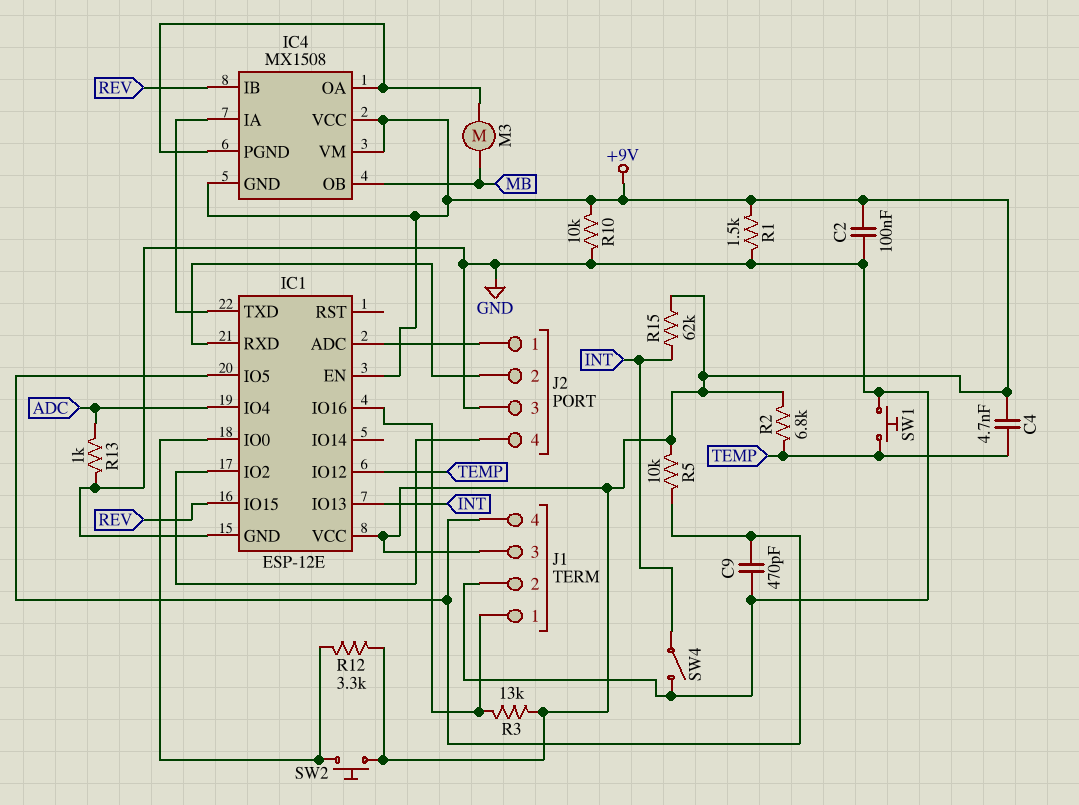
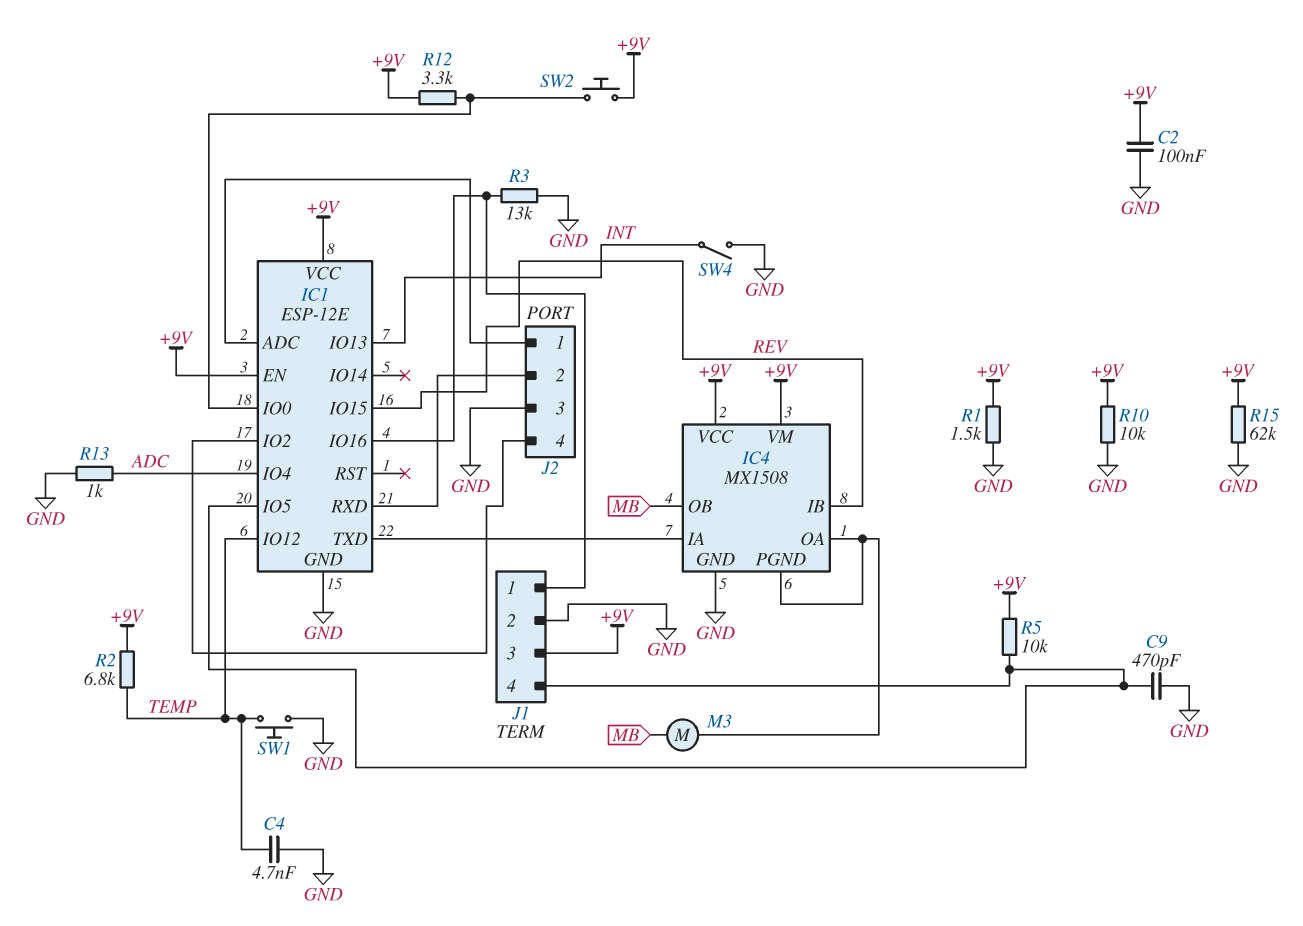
C4: 4.7nF (+9V, TEMP) -> 4.7nF (GND, TEMP)
IC4 pin GND: +9V -> GND
R3: 13k (+9V, IC1/IO16) -> 13k (GND, IC1/IO16)
R15: 62k (+9V, INT) -> 62k (+9V, GND)

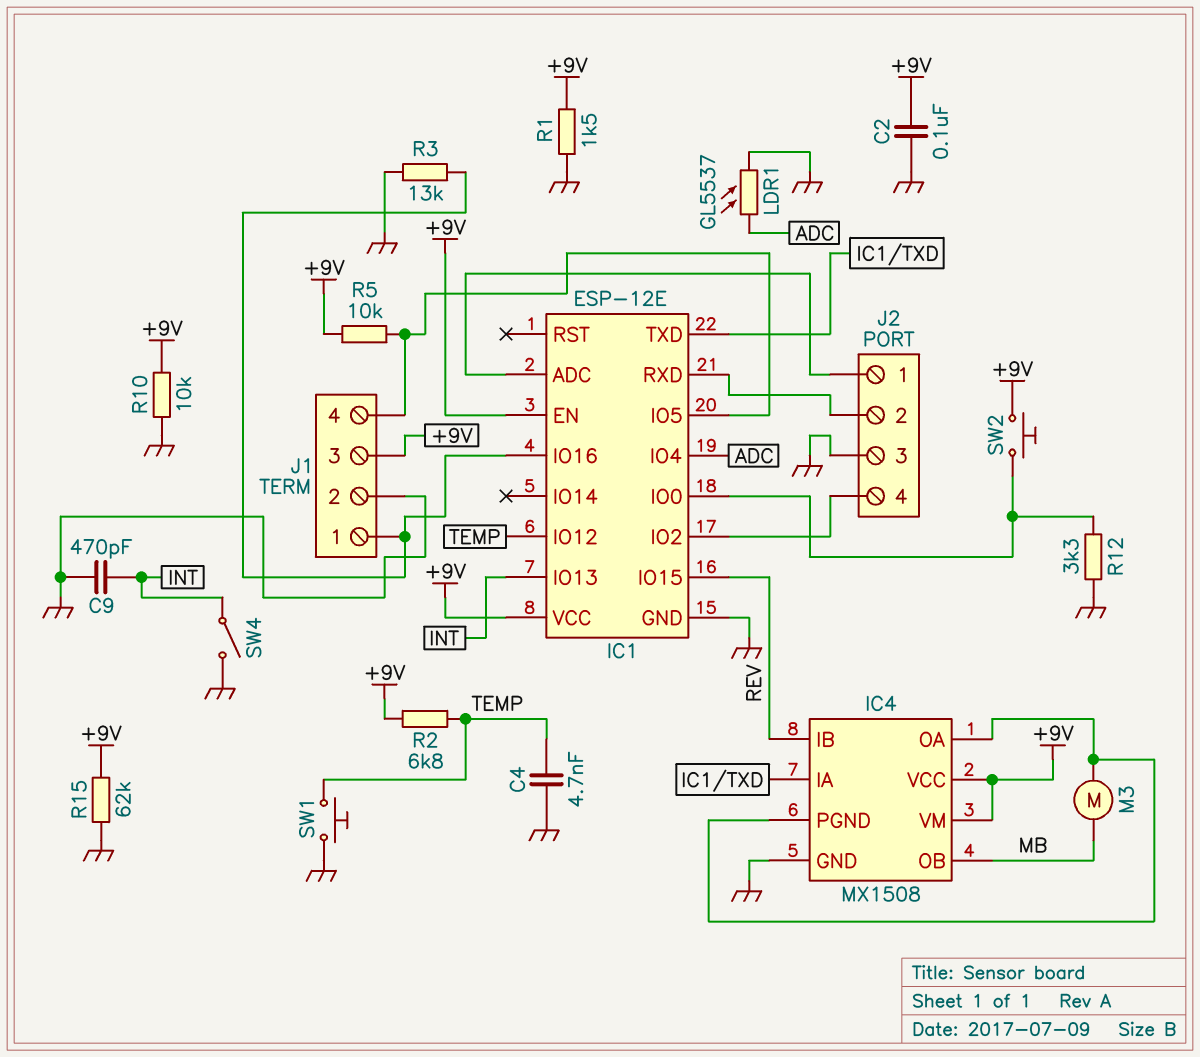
C9: 470pF (GND, IC1/IO5) -> 470pF (GND, INT)
LDR1: none -> GL5537 (ADC, GND)
R12: 3.3k (+9V, IC1/IO0) -> 3.3k (GND, IC1/IO0)
R13: 1k (ADC, GND) -> none

